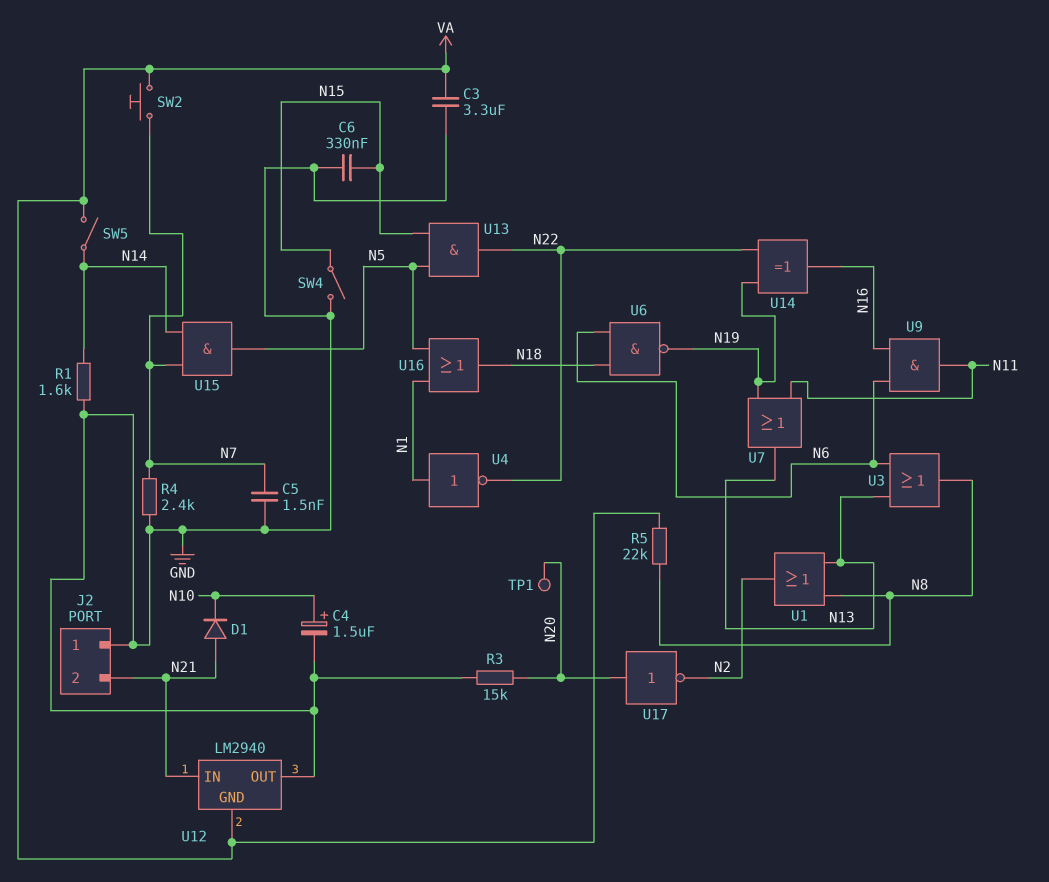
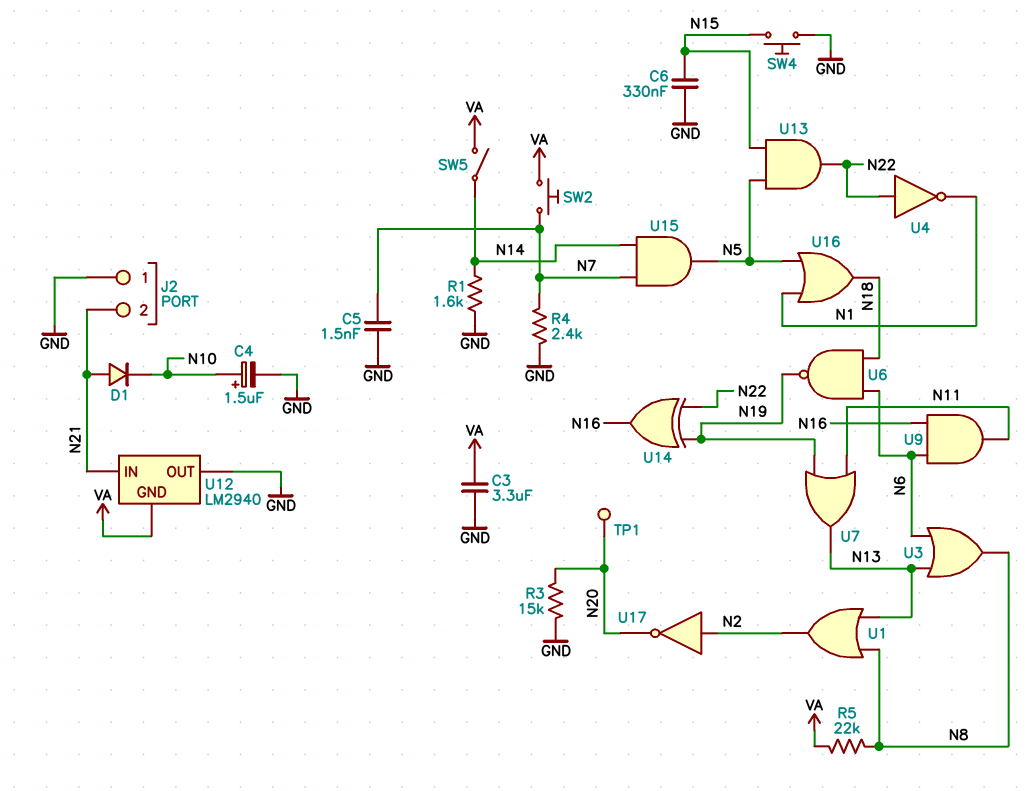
SW4: switch (GND, N15) -> button (GND, N15)
U4: NOT (in N1, out N22) -> NOT (in N22, out N1)
U17: NOT (in N20, out N2) -> NOT (in N2, out N20)

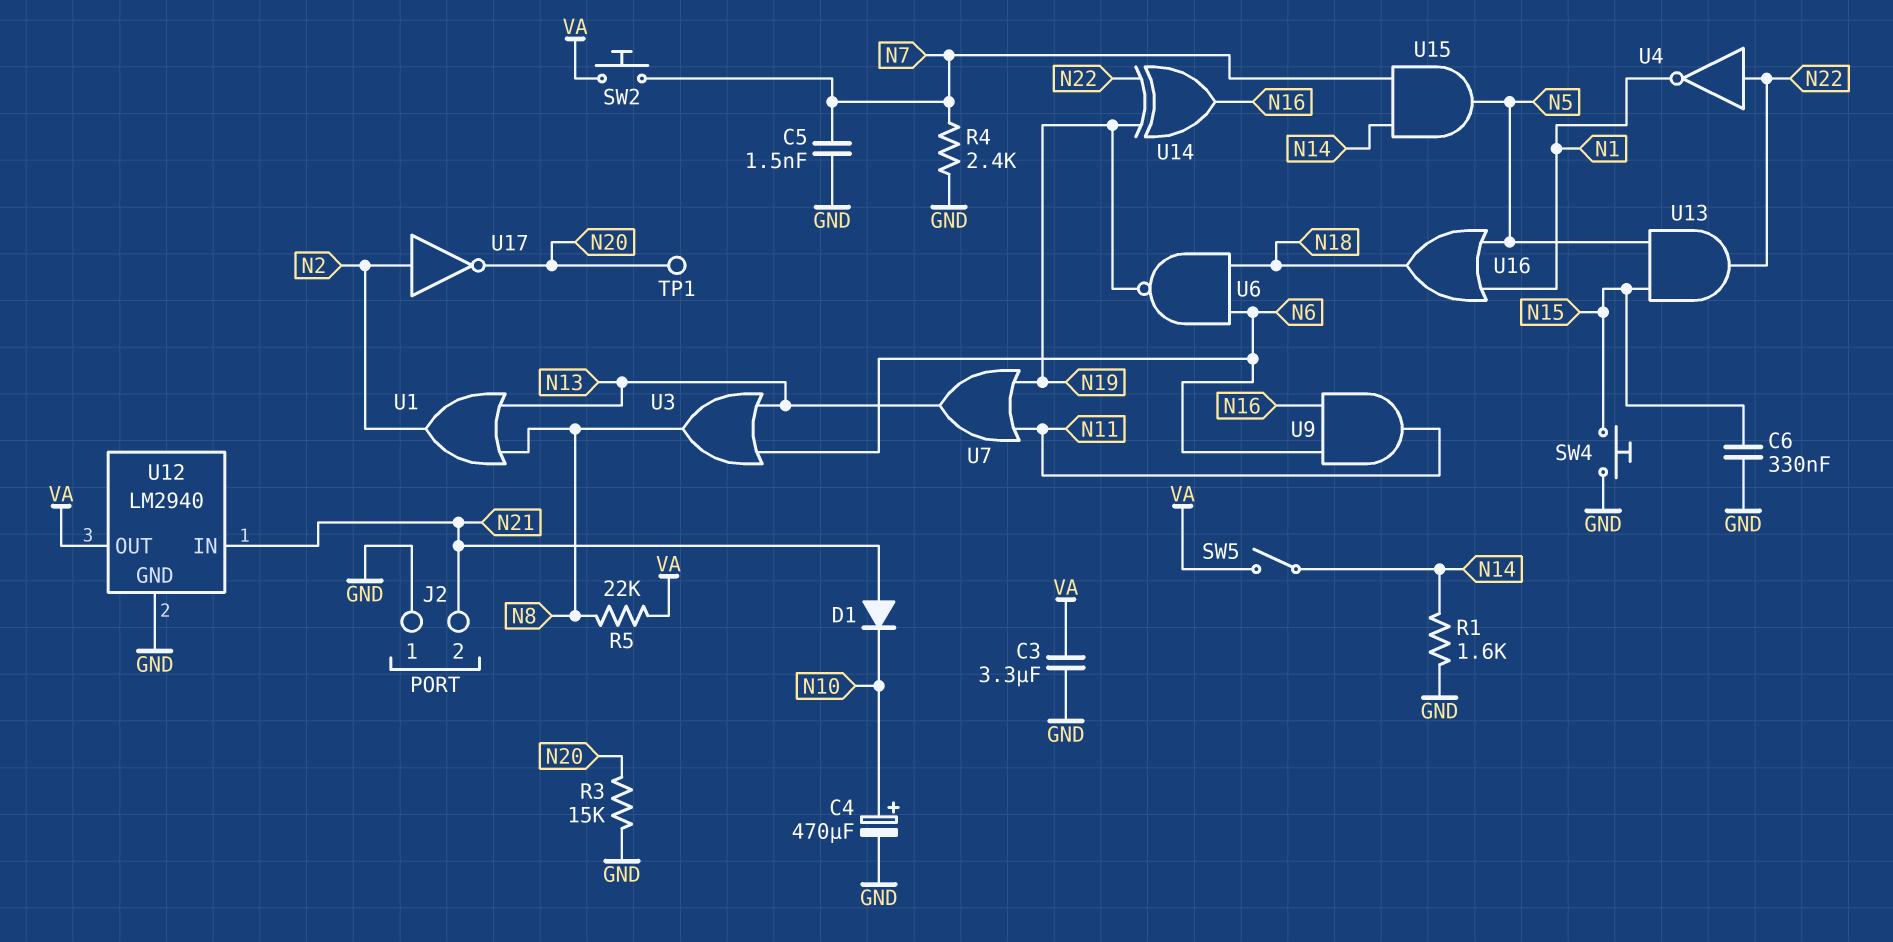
C4: 1.5uF (plus N10, minus GND) -> 470uF (plus N10, minus GND)
U12 pin GND: VA -> GND
U12 pin OUT: GND -> VA

